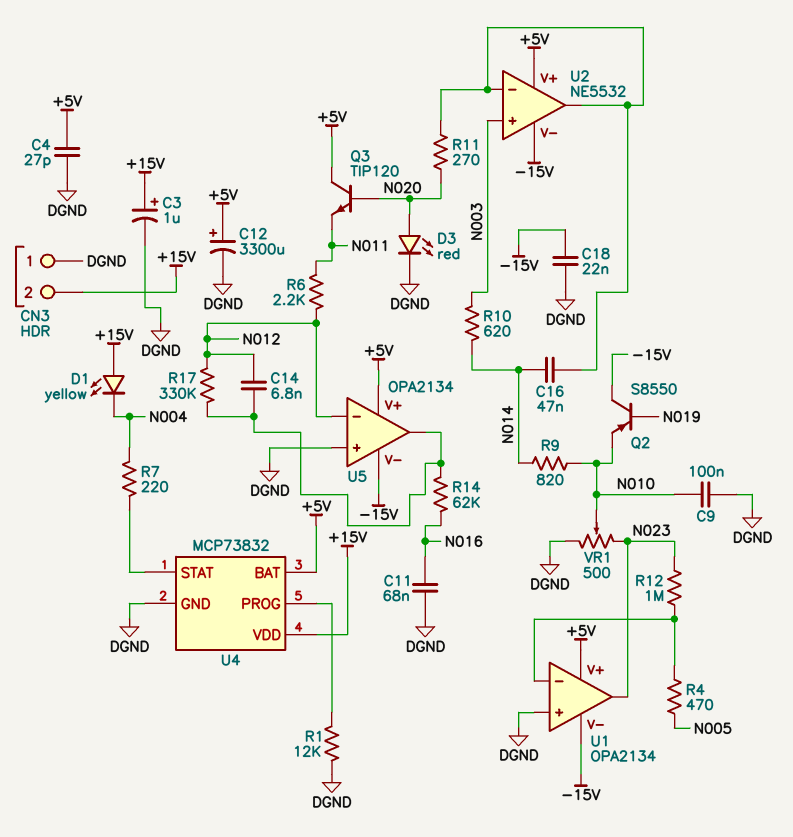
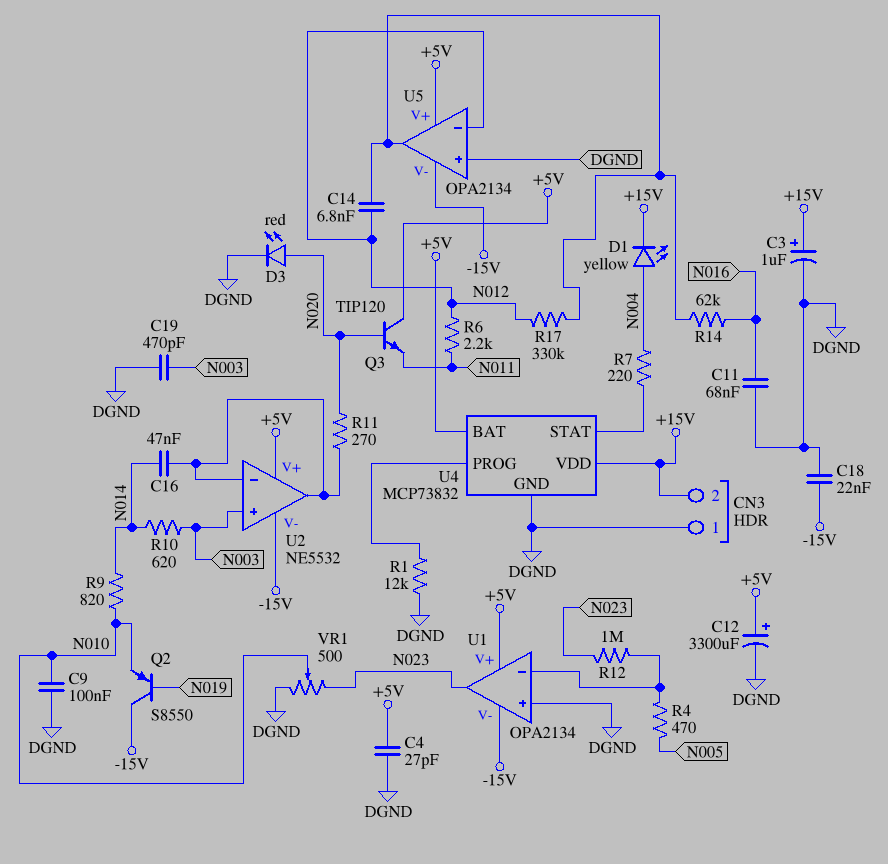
C19: none -> 470pF (DGND, N003)
D1: LED yellow (A +15V, K N004) -> LED yellow (A N004, K +15V)

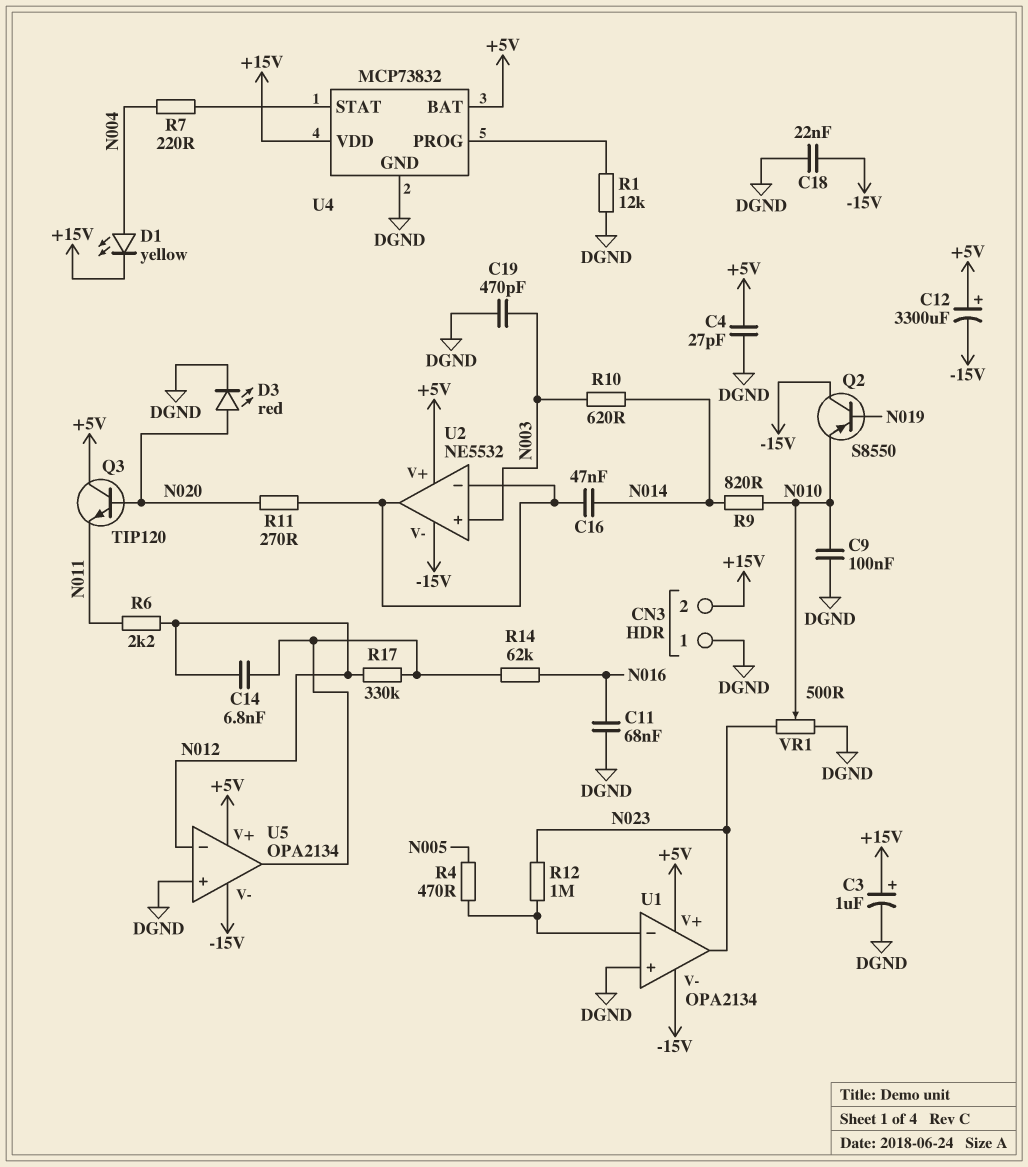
C12: 3300uF (plus +5V, minus DGND) -> 3300uF (plus +5V, minus -15V)

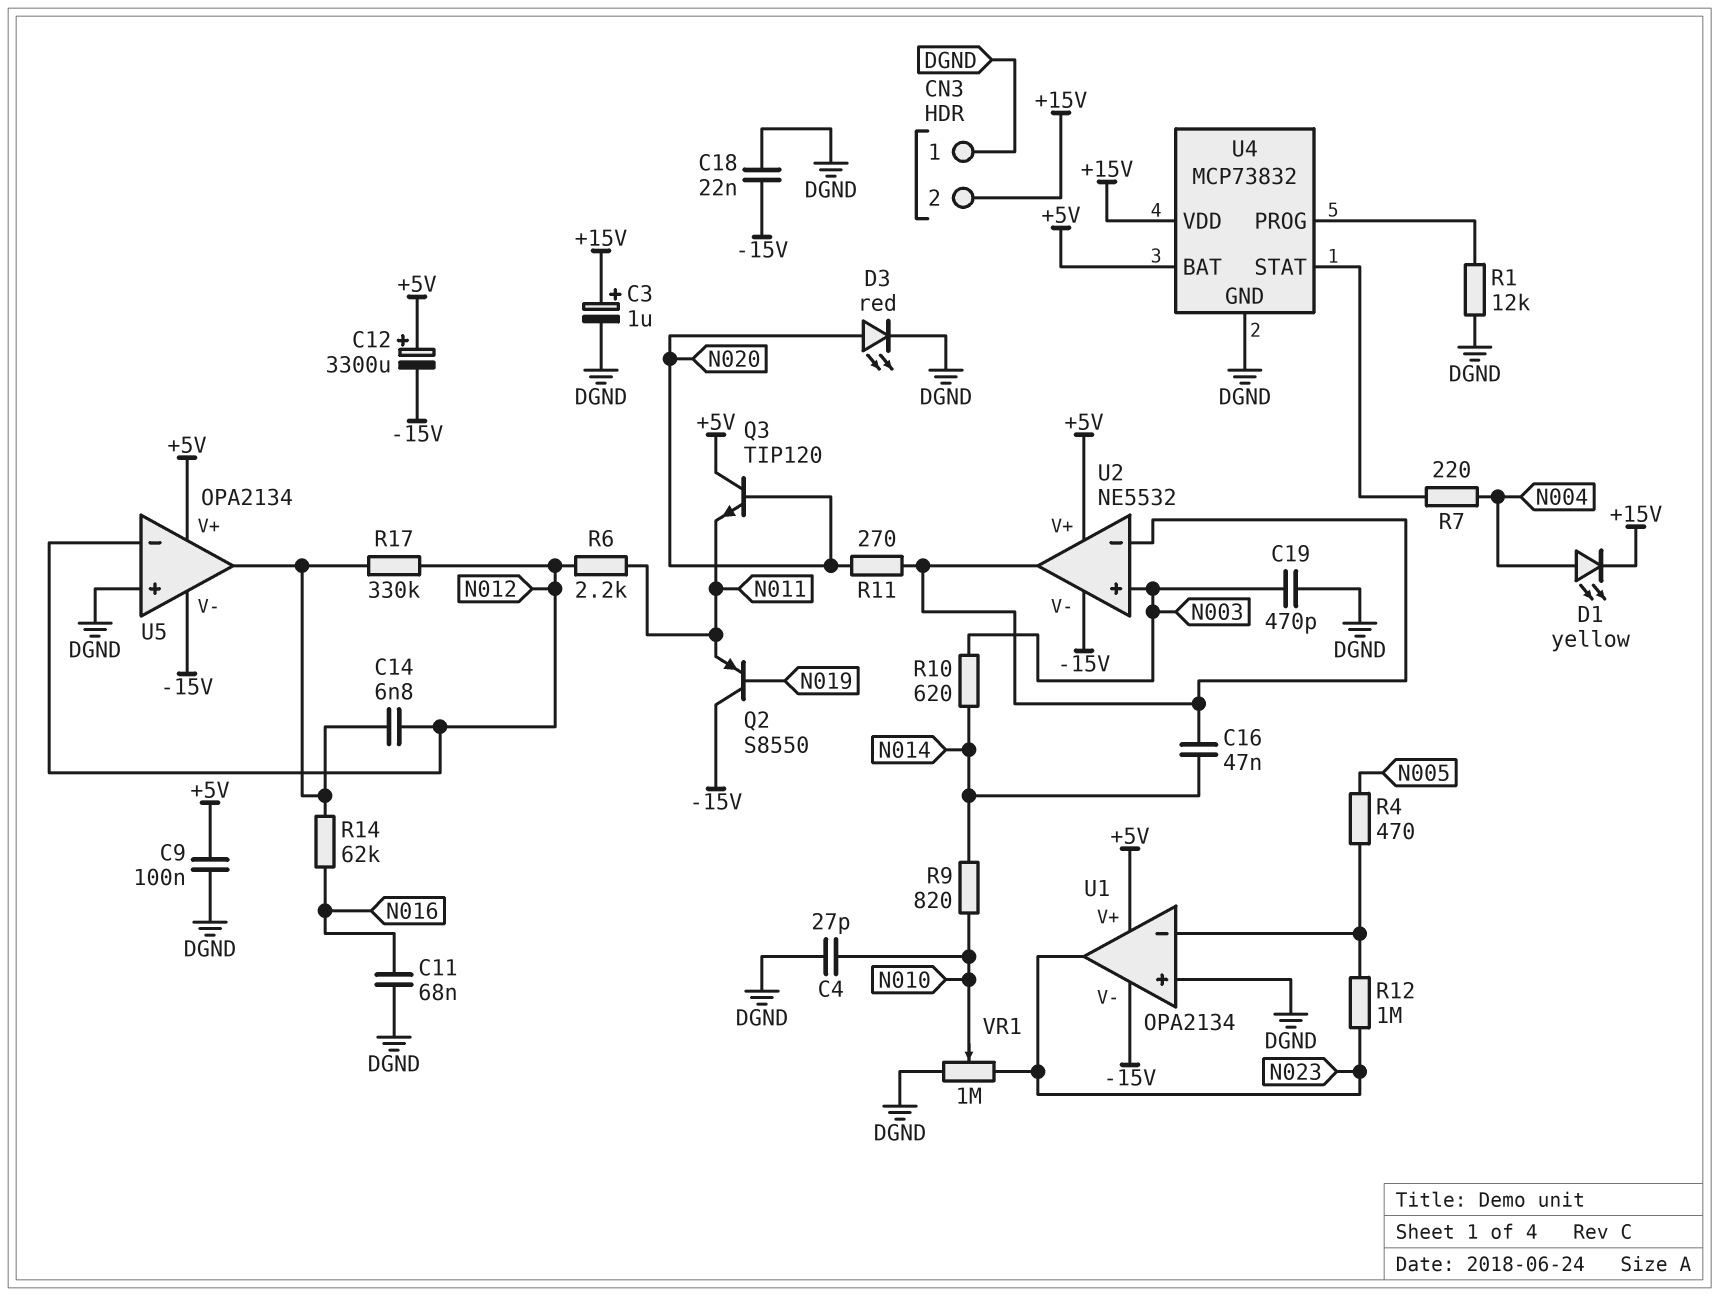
C4: 27pF (+5V, DGND) -> 27pF (DGND, N010)
C9: 100nF (DGND, N010) -> 100nF (+5V, DGND)
Q2: PNP S8550 (B N019, C -15V, E N010) -> PNP S8550 (B N019, C -15V, E N011)
VR1: 500 (DGND, N023, wiper N010) -> 1M (DGND, N023, wiper N010)

